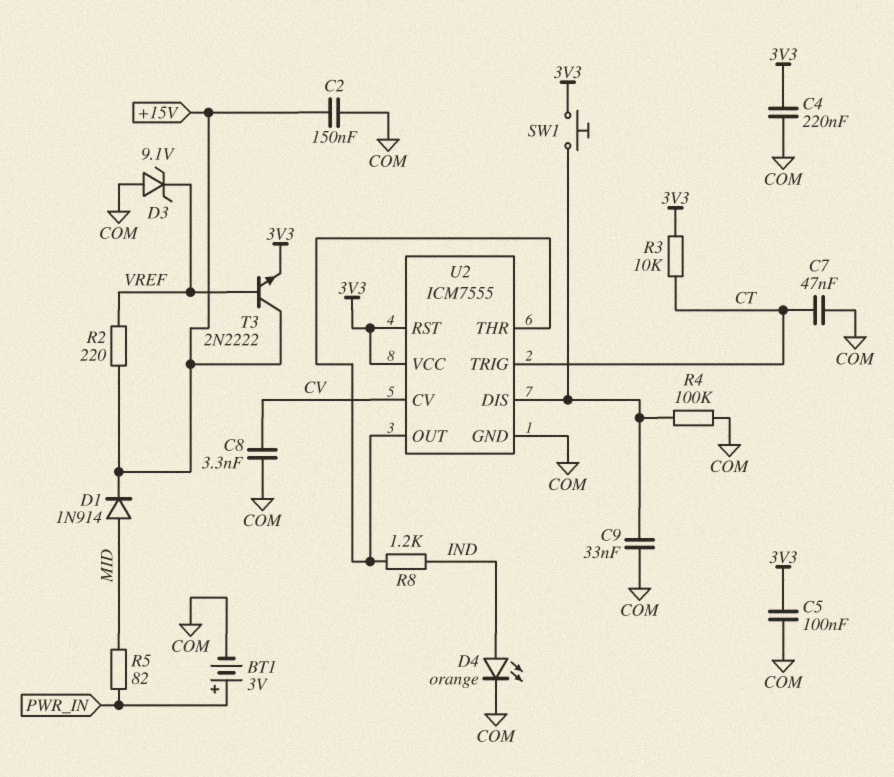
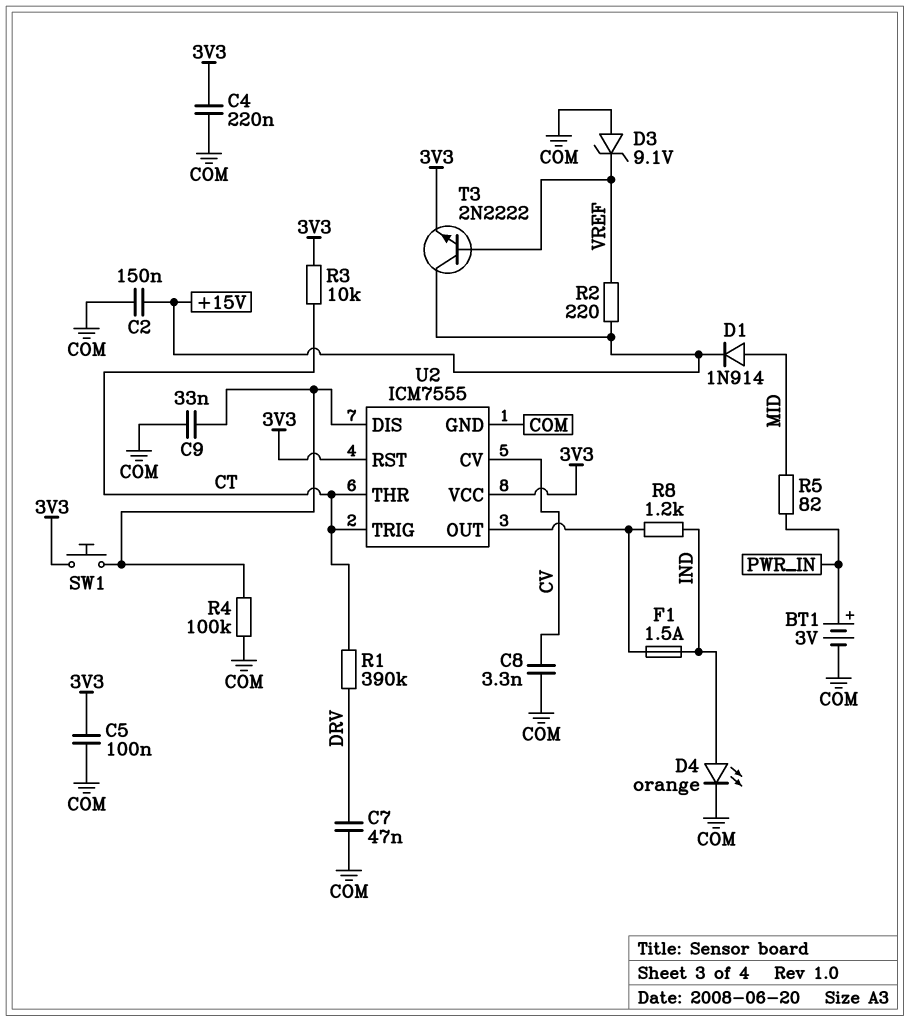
C7: 47nF (COM, CT) -> 47nF (COM, DRV)
F1: none -> 1.5A (IND, U2/OUT)
R1: none -> 390k (CT, DRV)
U2 pin THR: U2/OUT -> CT

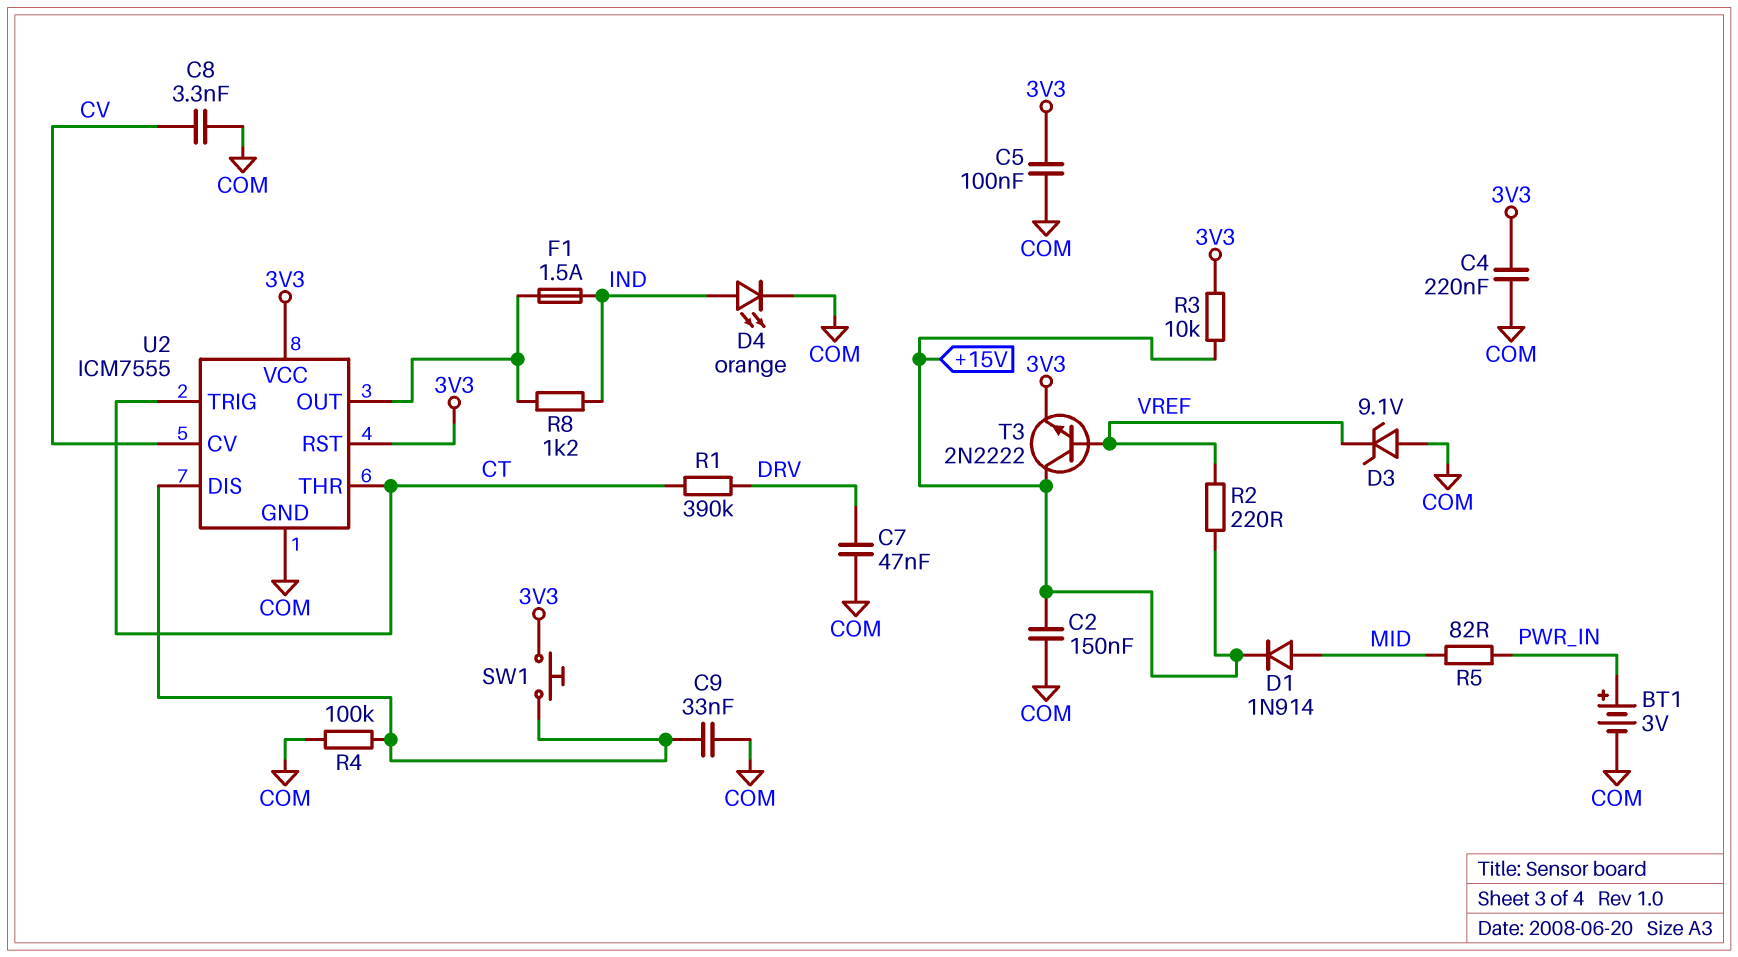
R3: 10k (3V3, CT) -> 10k (+15V, 3V3)

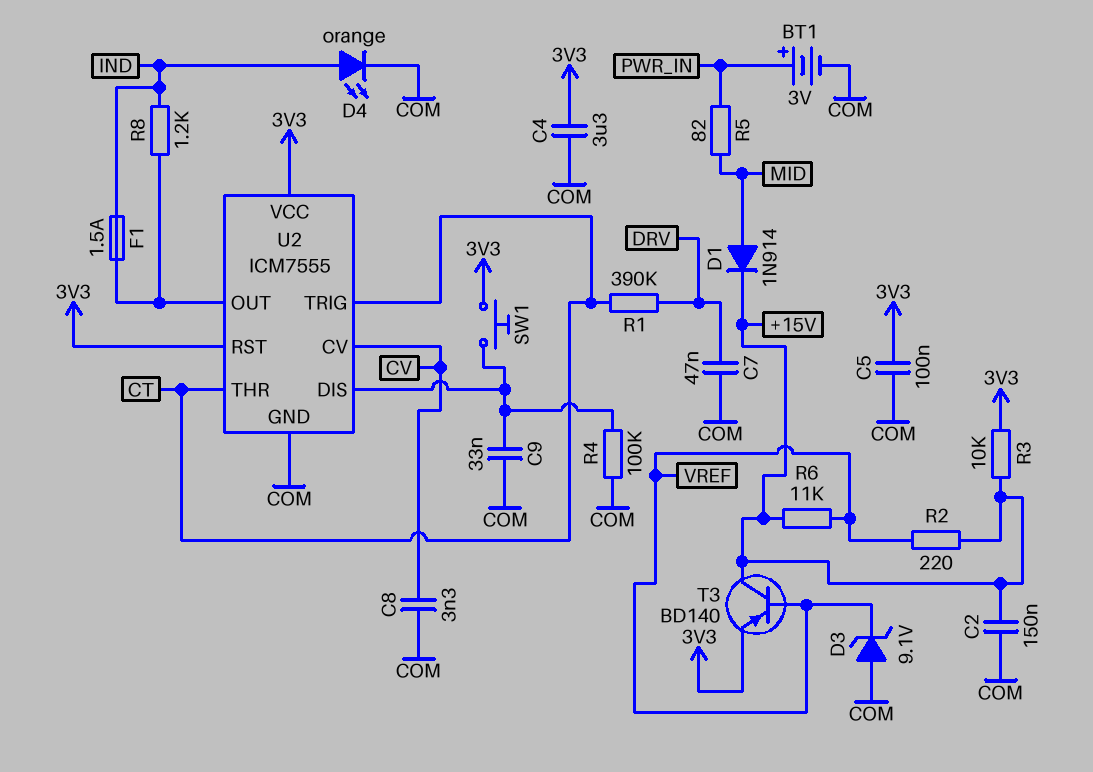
C4: 220nF (3V3, COM) -> 3.3uF (3V3, COM)
R6: none -> 11k (+15V, VREF)
T3: NPN 2N2222 (B VREF, C +15V, E 3V3) -> PNP BD140 (B VREF, C +15V, E 3V3)

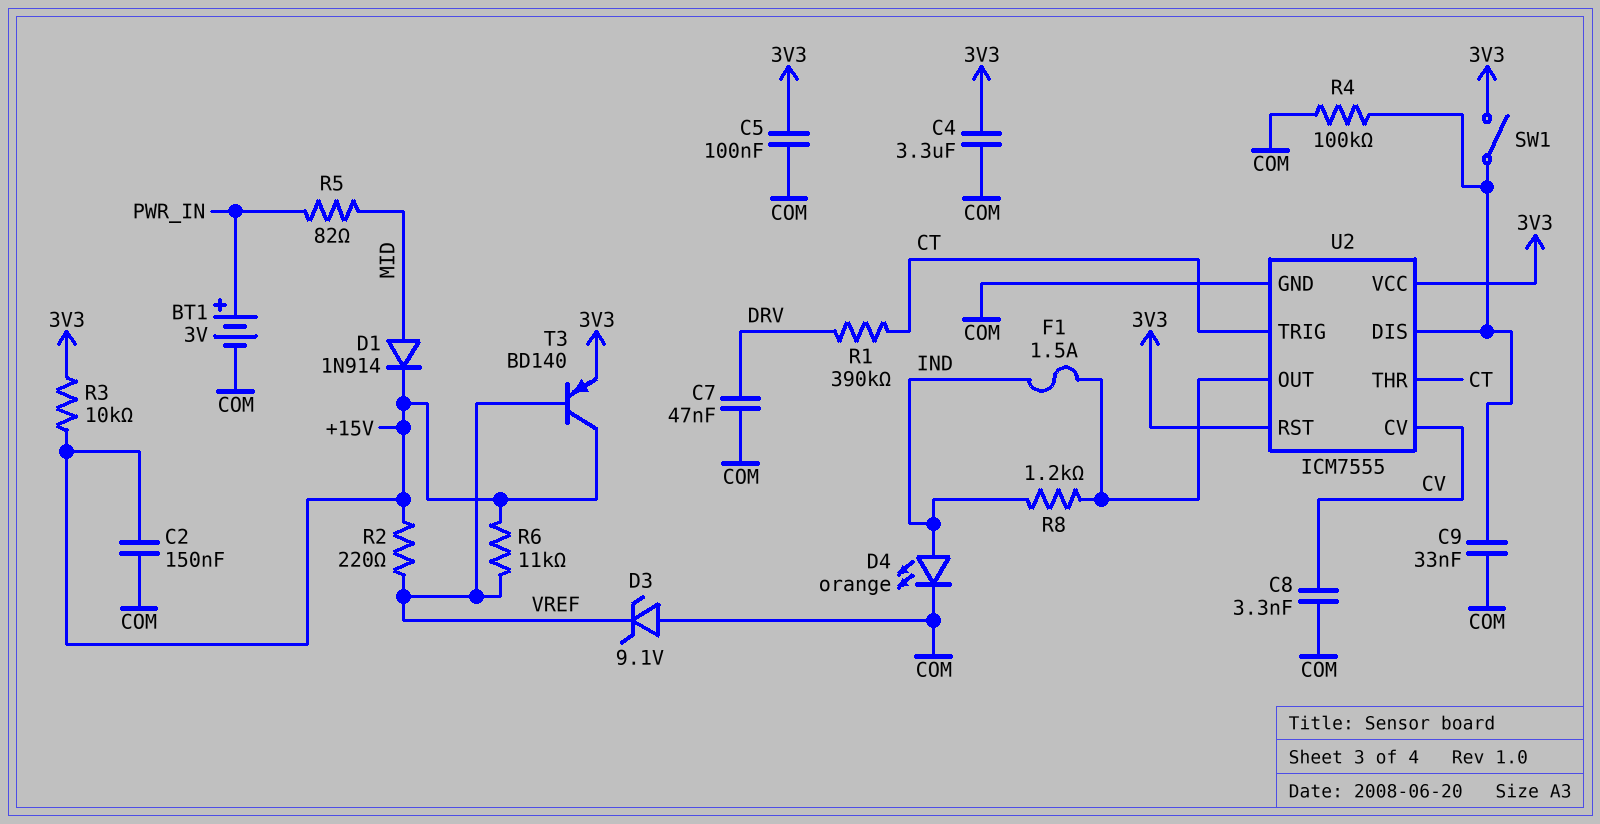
SW1: button (3V3, U2/DIS) -> switch (3V3, U2/DIS)

